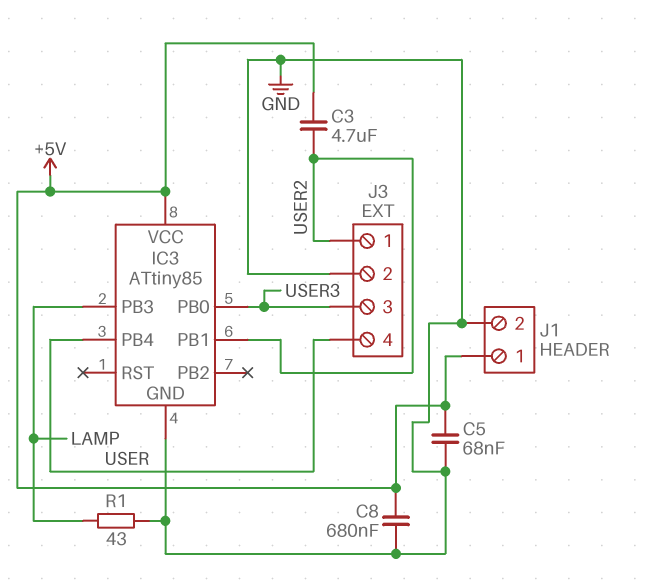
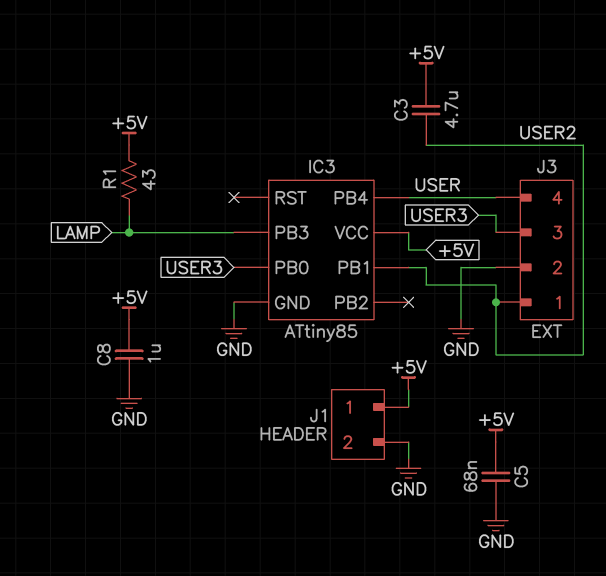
C8: 680nF (+5V, GND) -> 1uF (+5V, GND)
R1: 43 (GND, LAMP) -> 43 (+5V, LAMP)

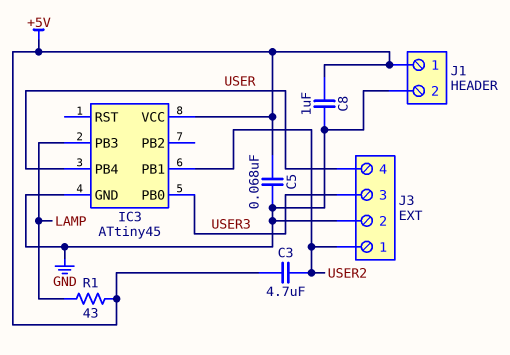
IC3: ATtiny85 -> ATtiny45

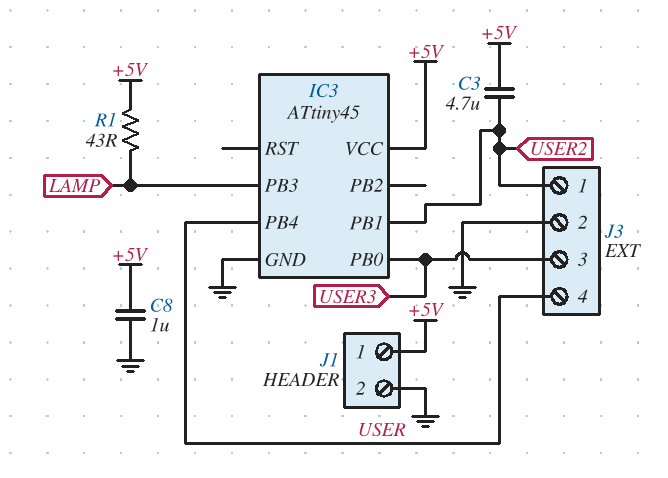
C5: 68nF (+5V, GND) -> none

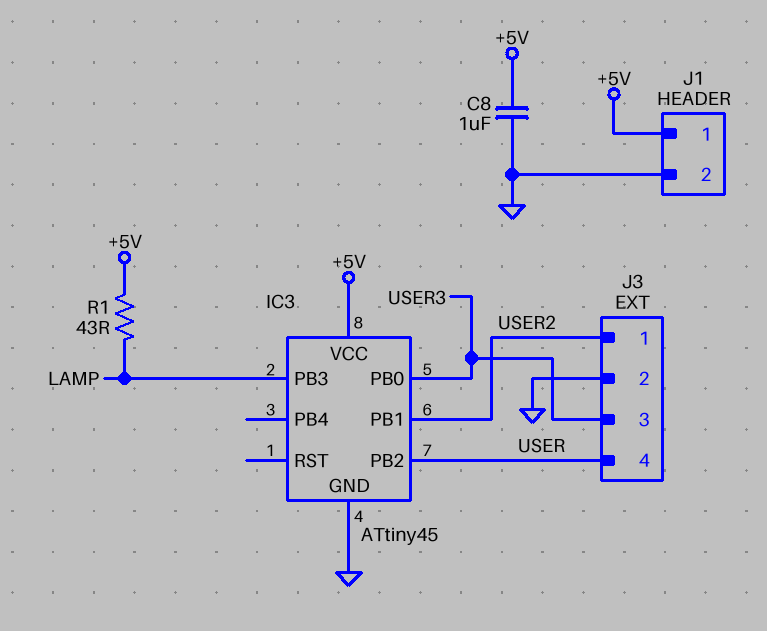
C3: 4.7uF (+5V, USER2) -> none
IC3 pin PB2: none -> USER
IC3 pin PB4: USER -> none

